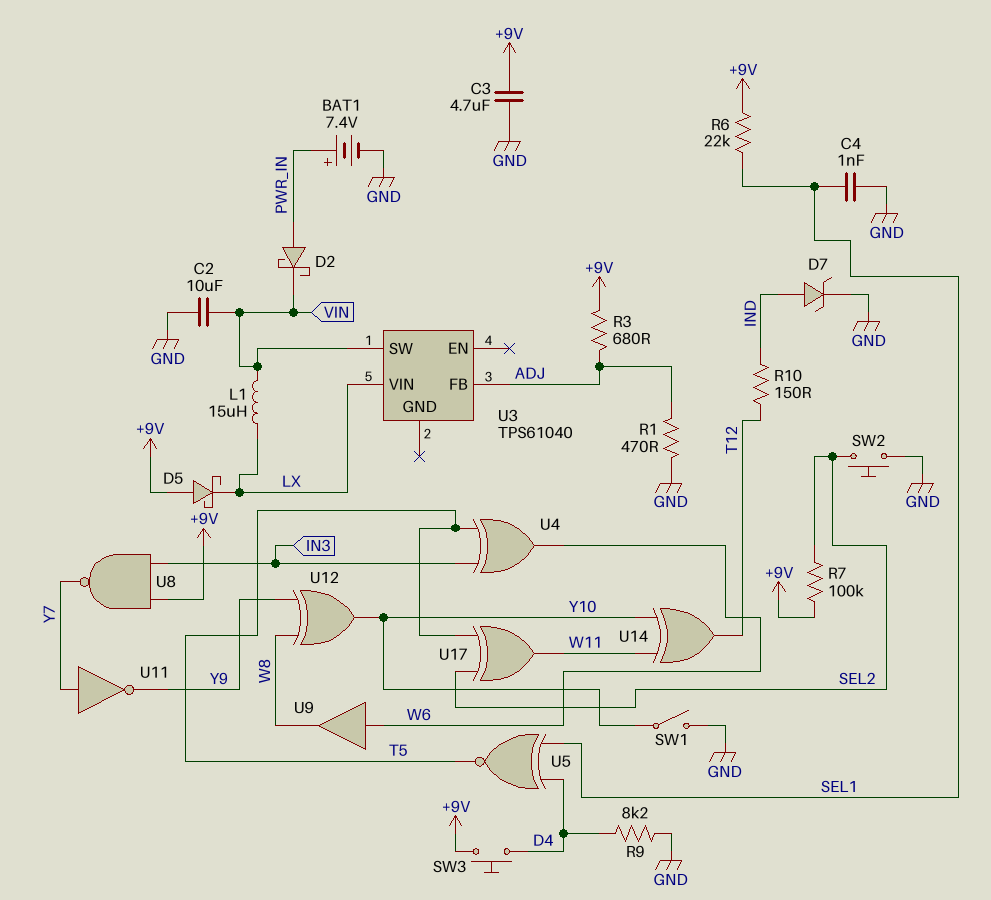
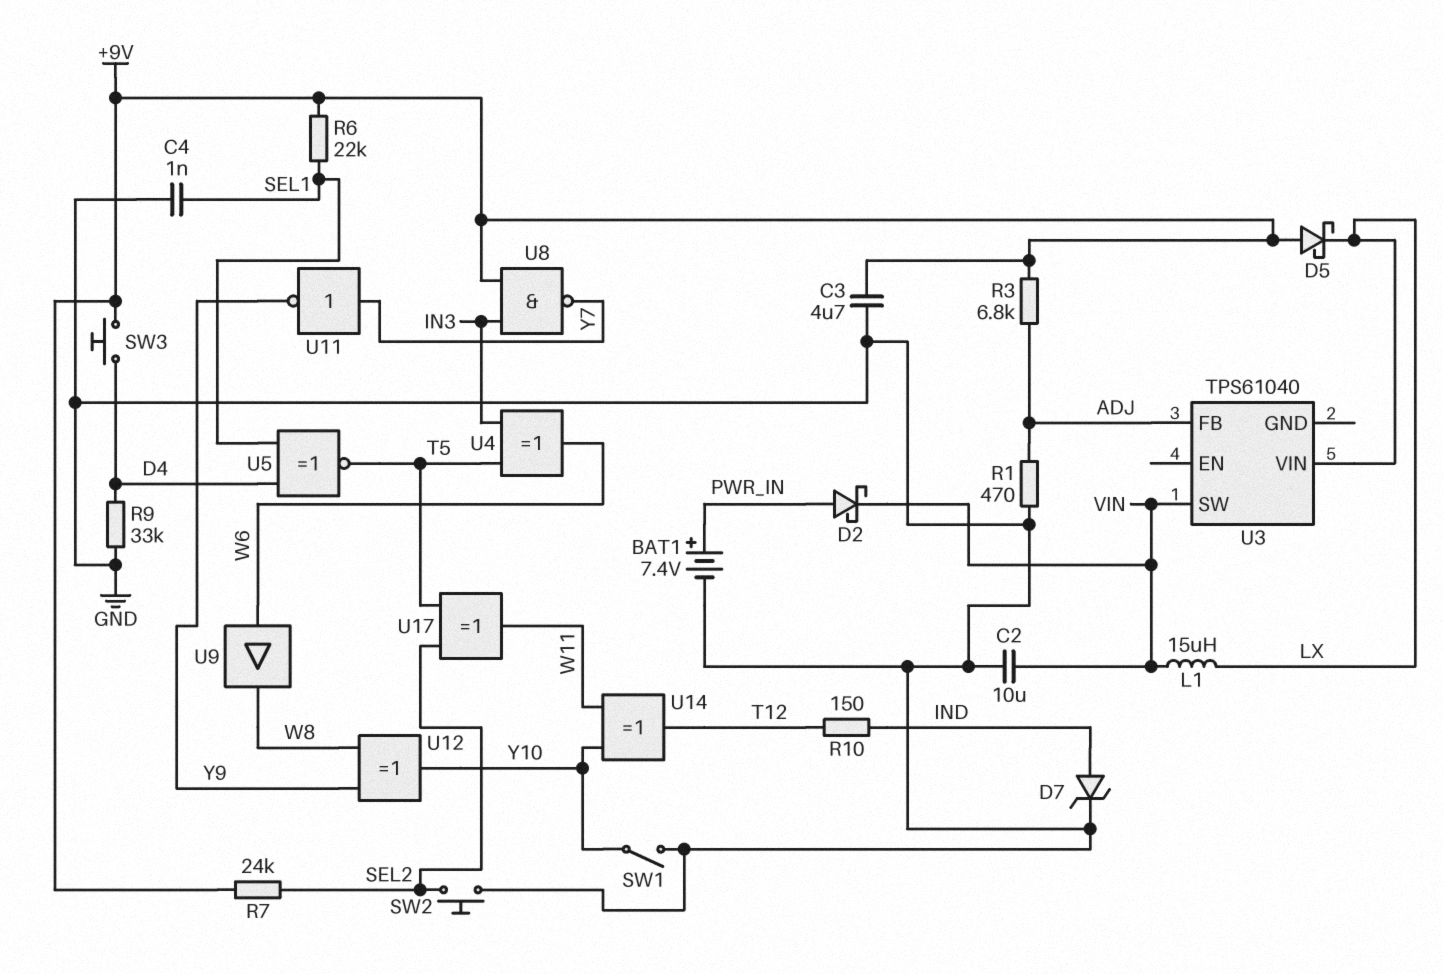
R3: 680 (+9V, ADJ) -> 6.8k (+9V, ADJ)
R7: 100k (+9V, SEL2) -> 24k (+9V, SEL2)
R9: 8.2k (D4, GND) -> 33k (D4, GND)

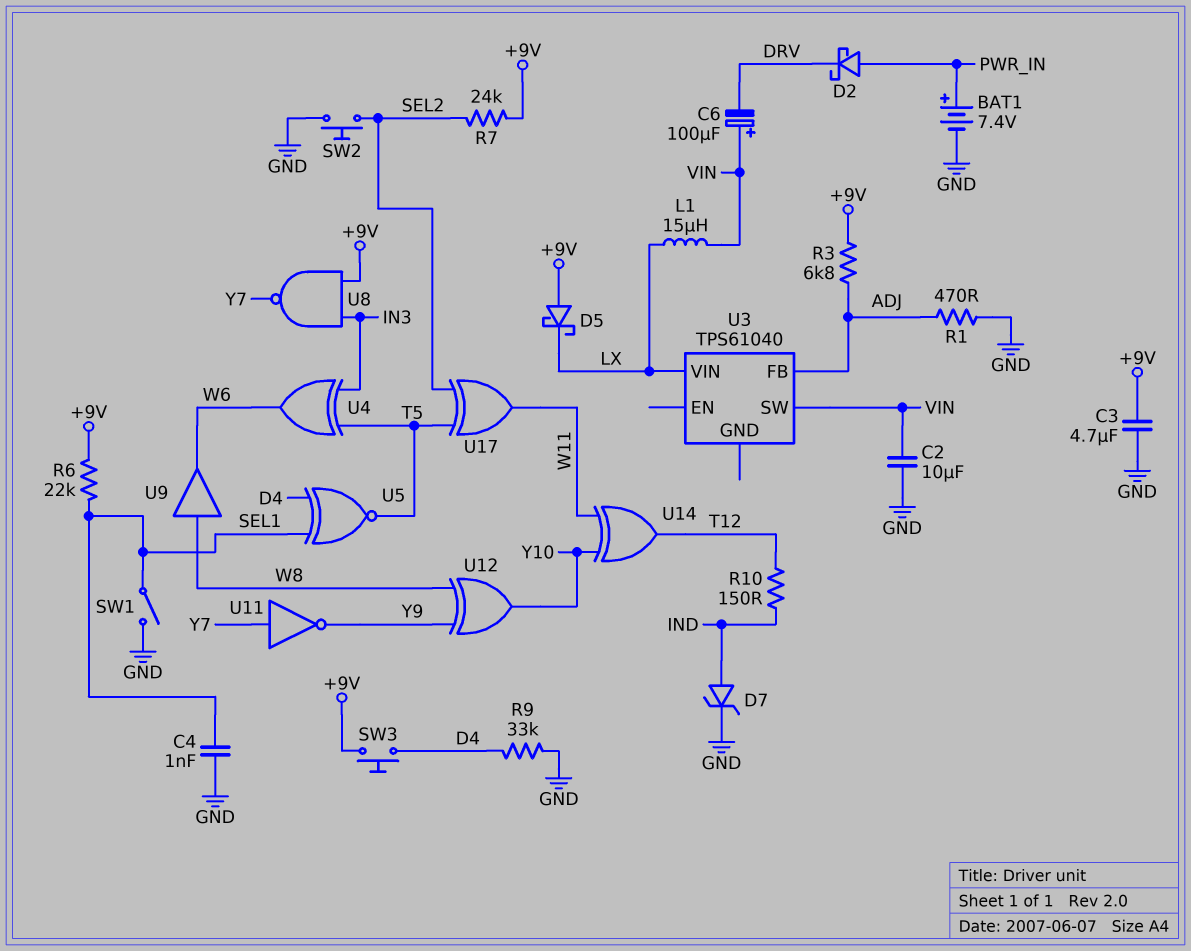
C6: none -> 100uF (plus VIN, minus DRV)
D2: schottky (A PWR_IN, K VIN) -> schottky (A PWR_IN, K DRV)
SW1: switch (GND, Y10) -> switch (GND, SEL1)
U9: buffer (in W6, out W8) -> buffer (in W8, out W6)

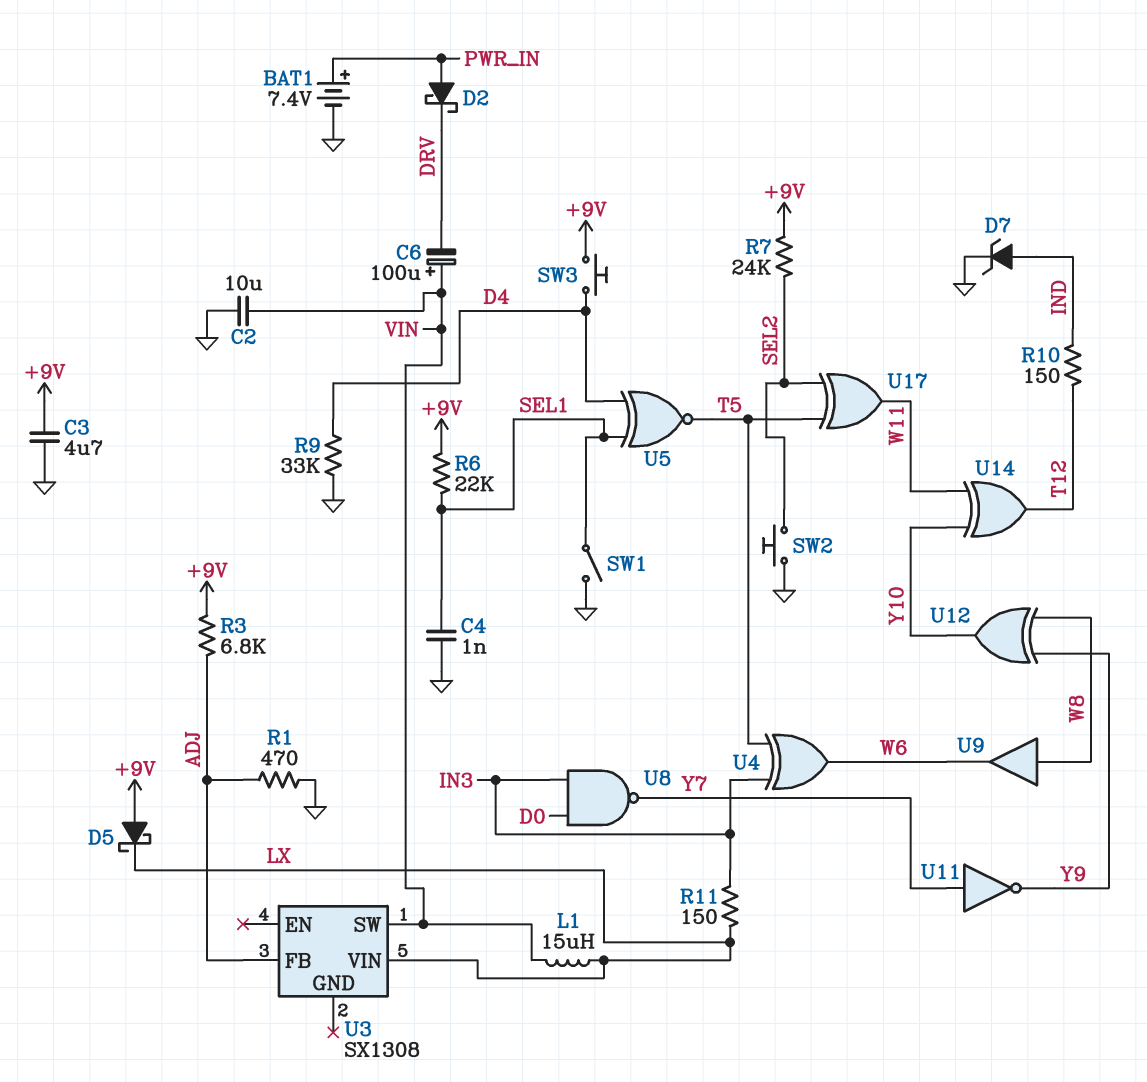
R11: none -> 150 (IN3, LX)
U3: TPS61040 -> SX1308
U8: NAND (in +9V, in IN3, out Y7) -> NAND (in D0, in IN3, out Y7)

